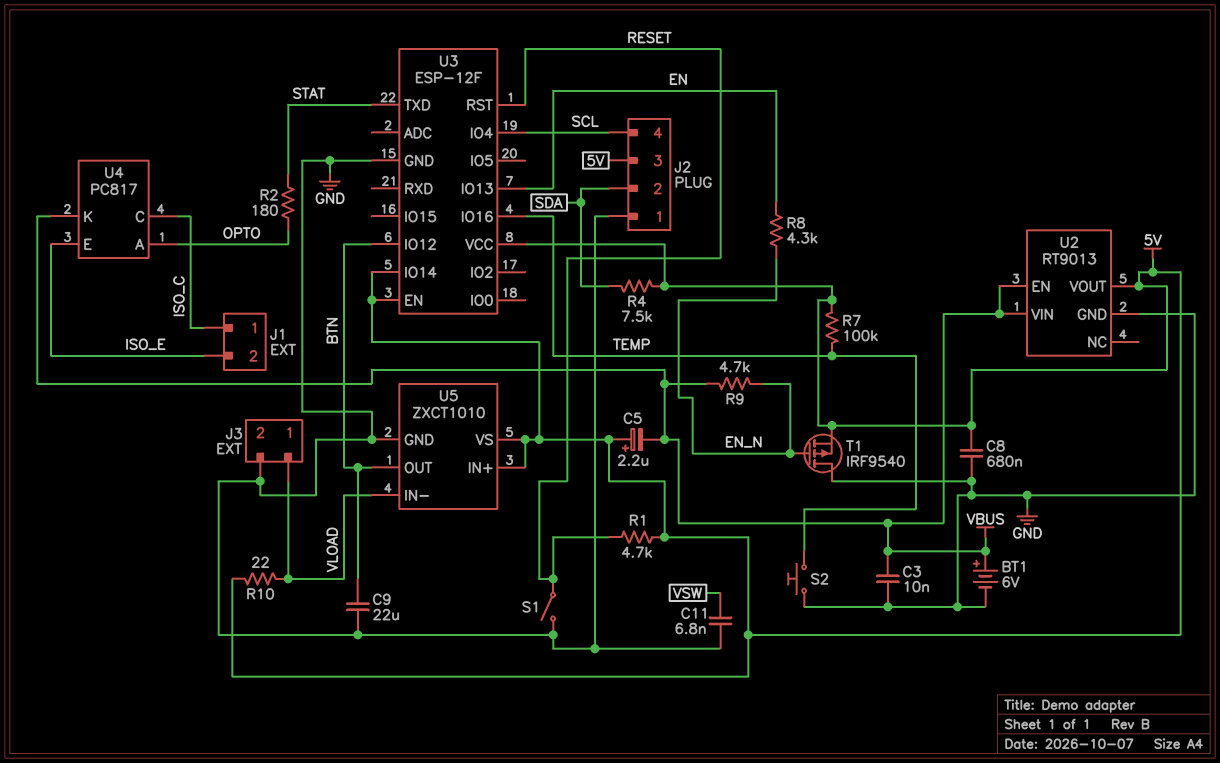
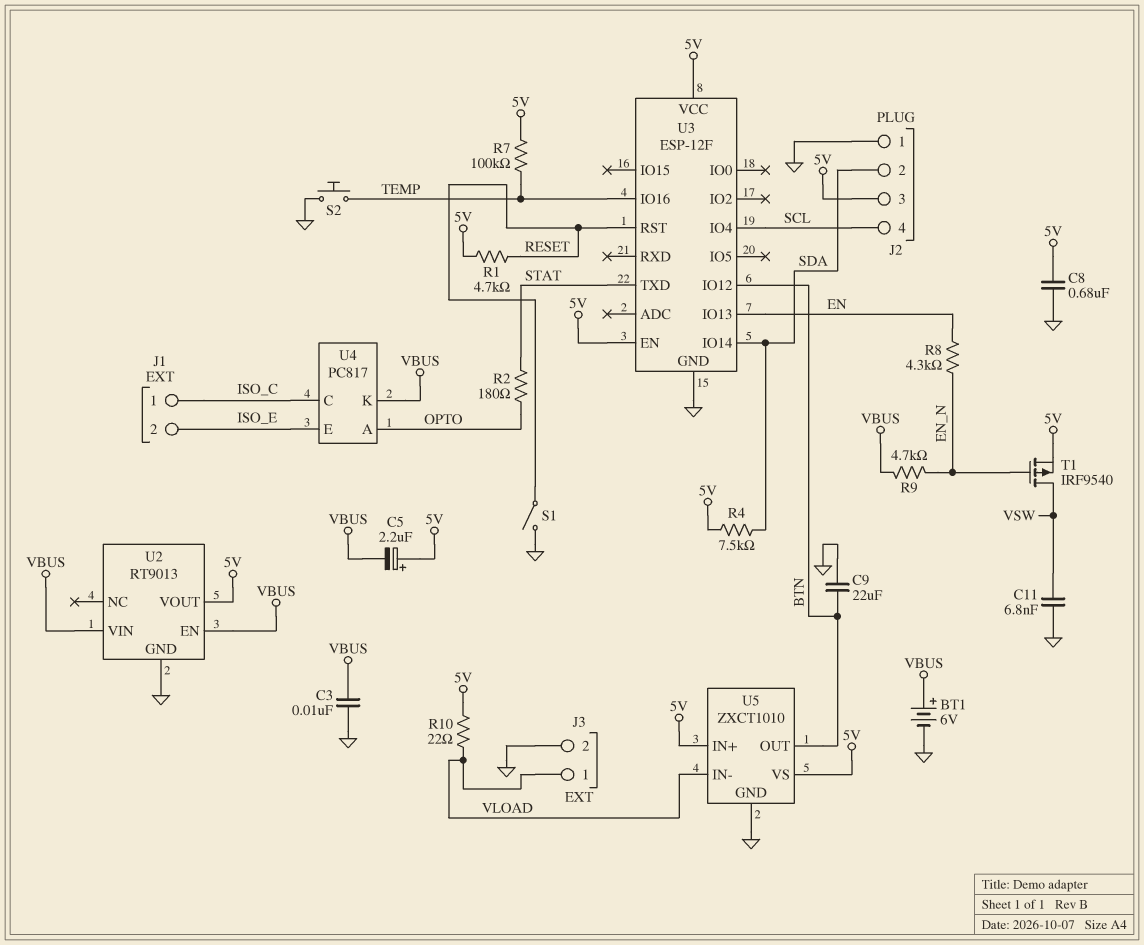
T1: PMOS IRF9540 (G EN_N, D GND, S 5V) -> PMOS IRF9540 (G EN_N, D VSW, S 5V)
U3 pin IO14: 5V -> SDA

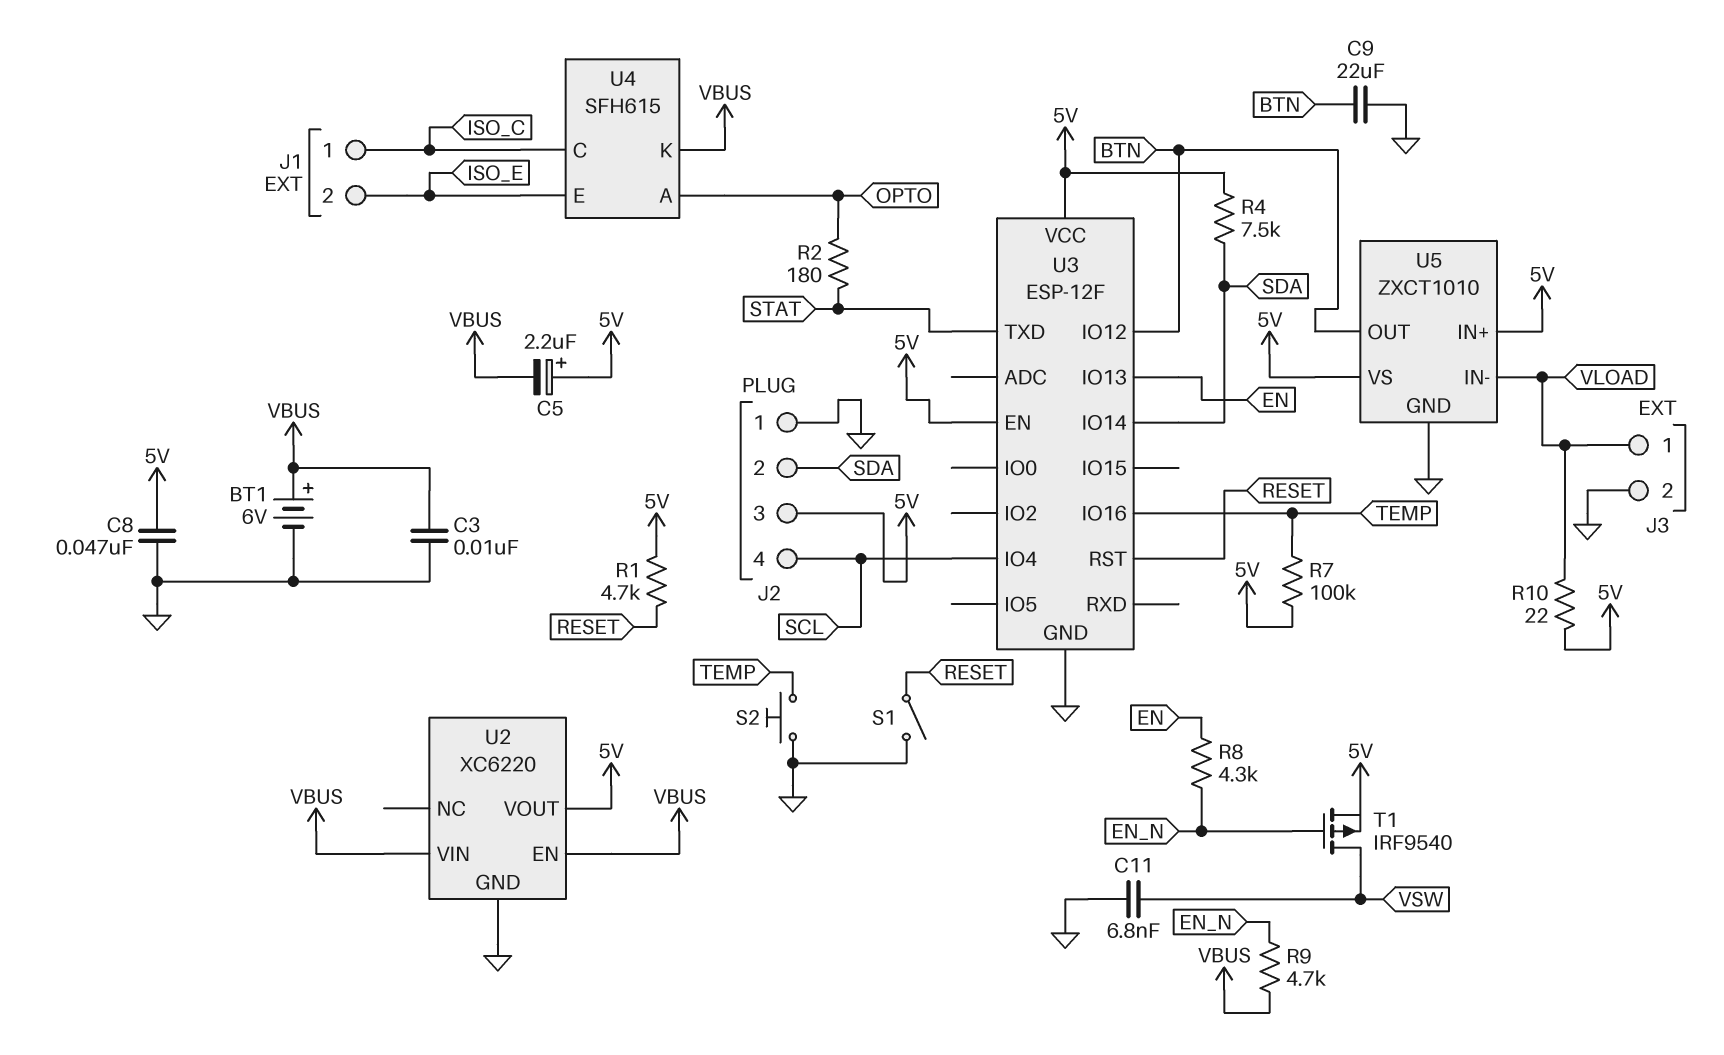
C8: 680nF (5V, GND) -> 47nF (5V, GND)
U2: RT9013 -> XC6220
U4: PC817 -> SFH615

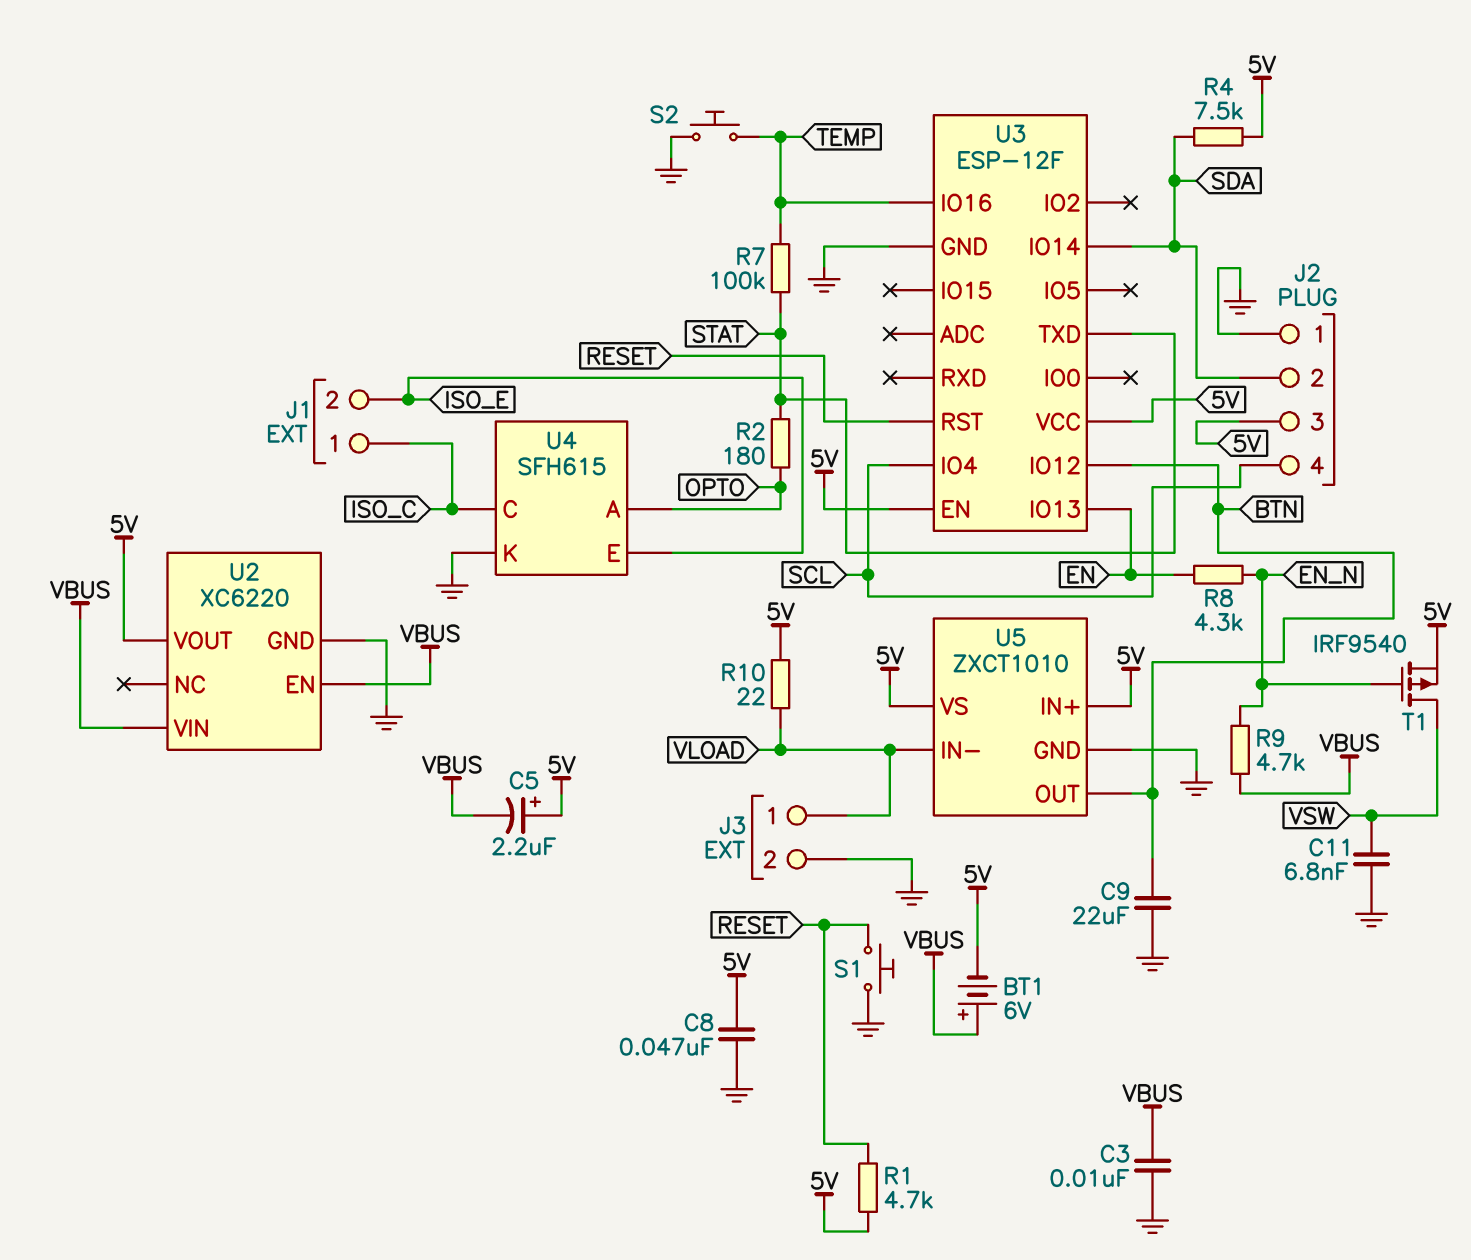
BT1: 6V (plus VBUS, minus GND) -> 6V (plus VBUS, minus 5V)
R7: 100k (5V, TEMP) -> 100k (STAT, TEMP)
S1: switch (GND, RESET) -> button (GND, RESET)
U4 pin K: VBUS -> GND

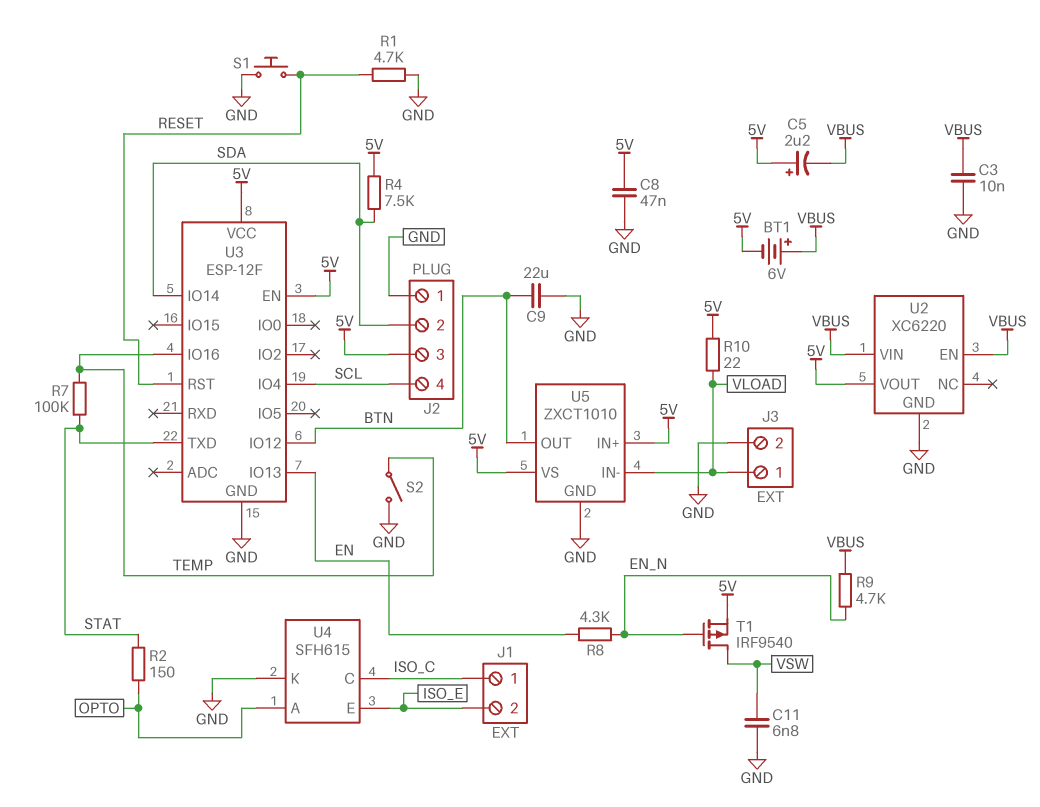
R1: 4.7k (5V, RESET) -> 4.7k (GND, RESET)
R2: 180 (OPTO, STAT) -> 150 (OPTO, STAT)
S2: button (GND, TEMP) -> switch (GND, TEMP)

